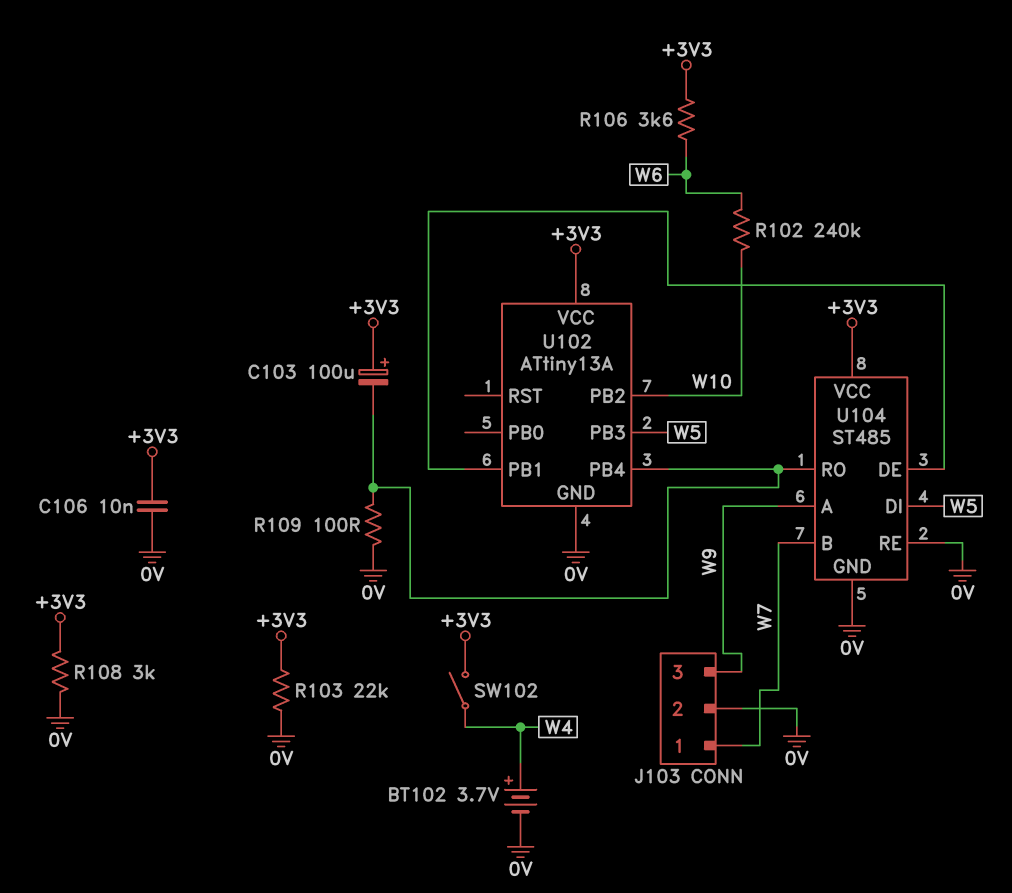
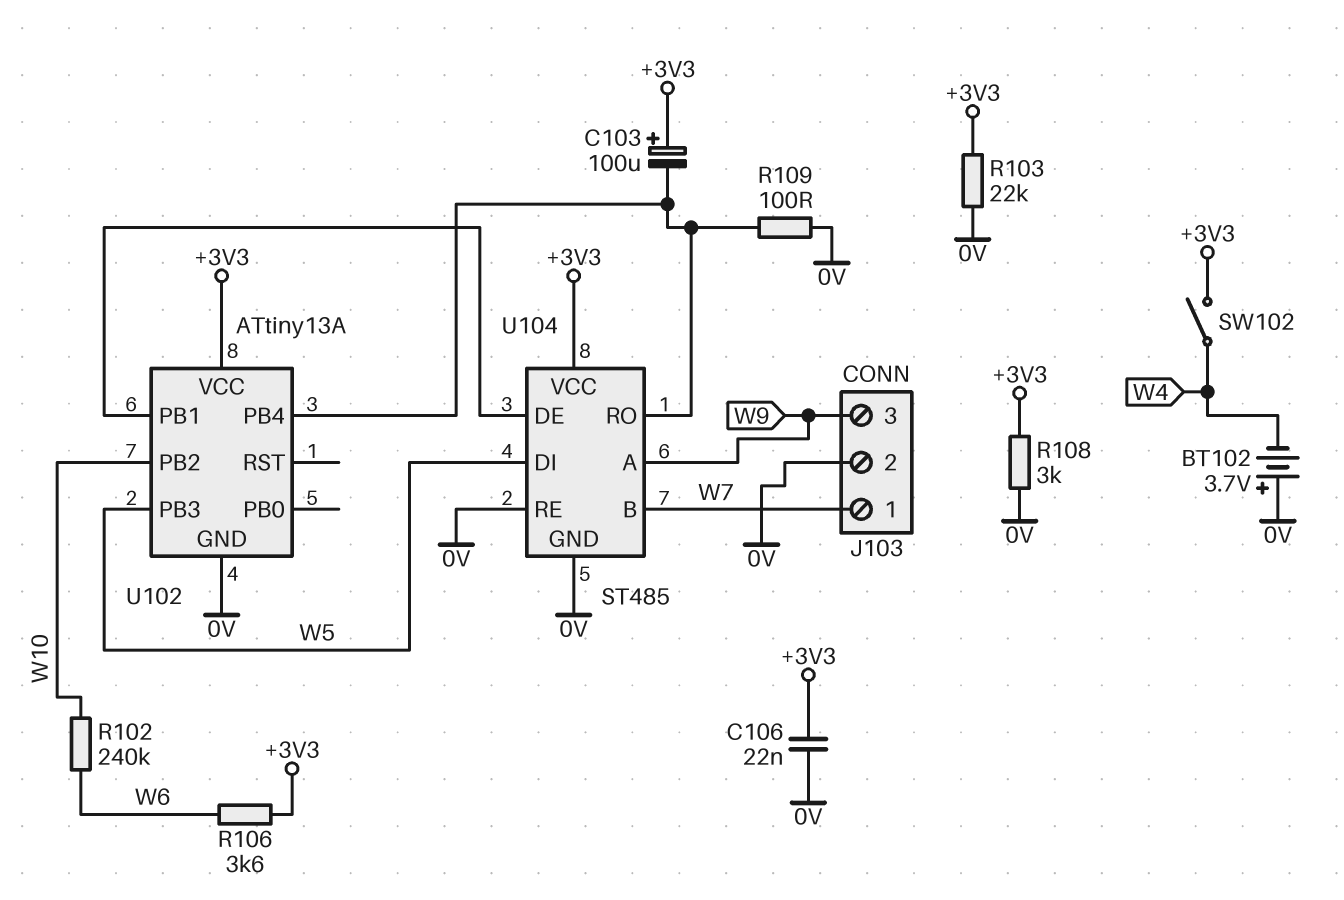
BT102: 3.7V (plus W4, minus 0V) -> 3.7V (plus 0V, minus W4)
C106: 10nF (+3V3, 0V) -> 22nF (+3V3, 0V)

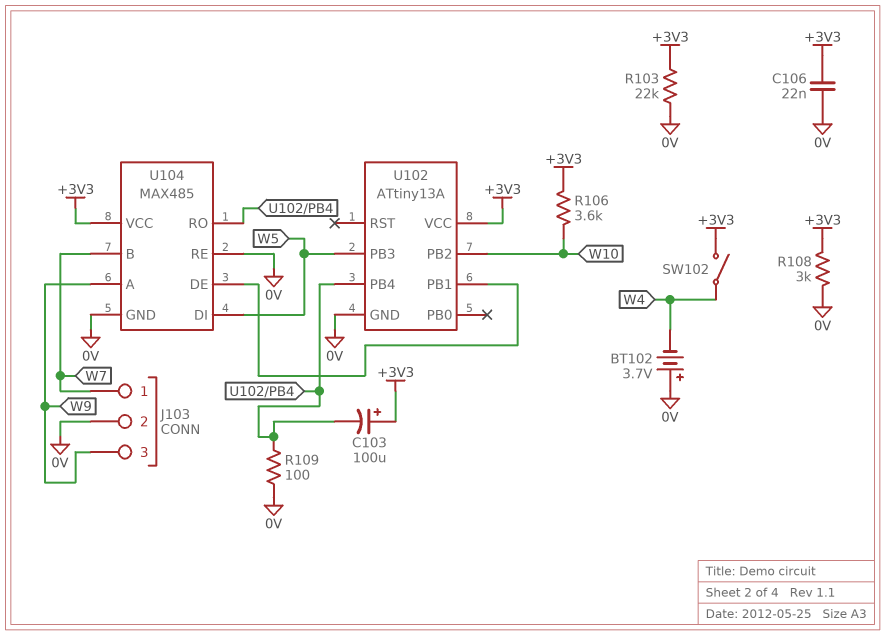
R102: 240k (W6, W10) -> none
R106: 3.6k (+3V3, W6) -> 3.6k (+3V3, W10)
U104: ST485 -> MAX485

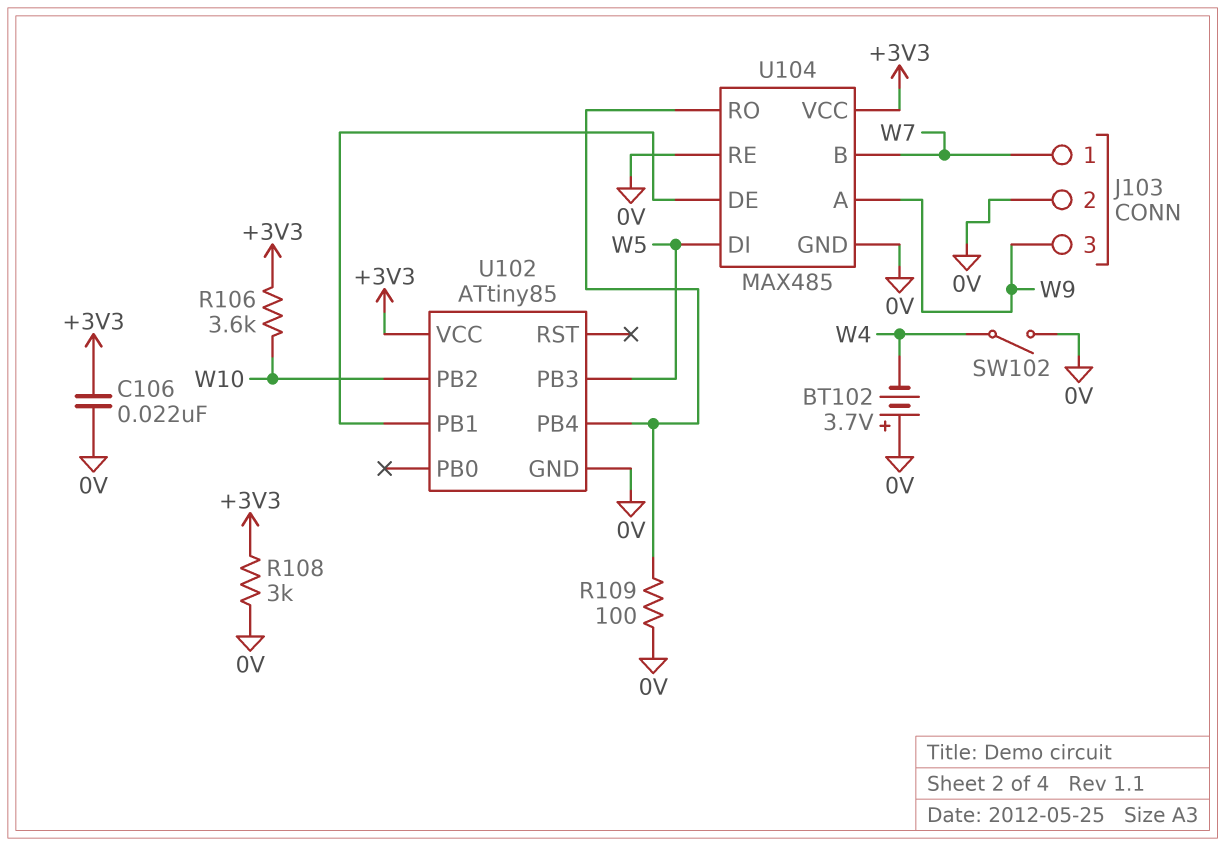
C103: 100uF (plus +3V3, minus U102/PB4) -> none
R103: 22k (+3V3, 0V) -> none
SW102: switch (+3V3, W4) -> switch (0V, W4)
U102: ATtiny13A -> ATtiny85

